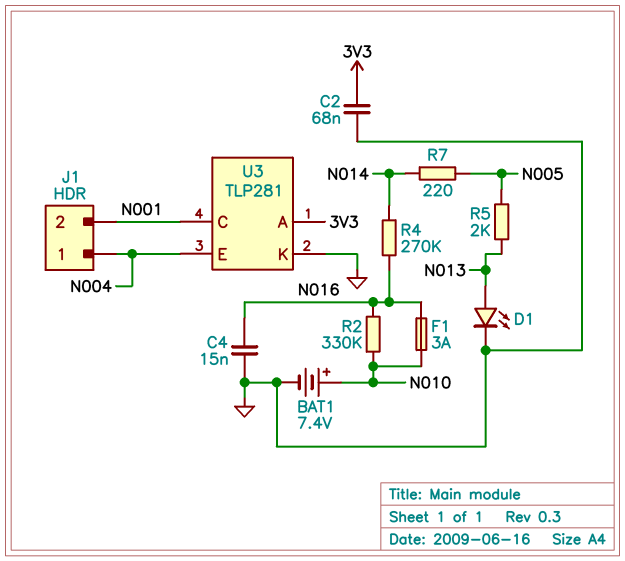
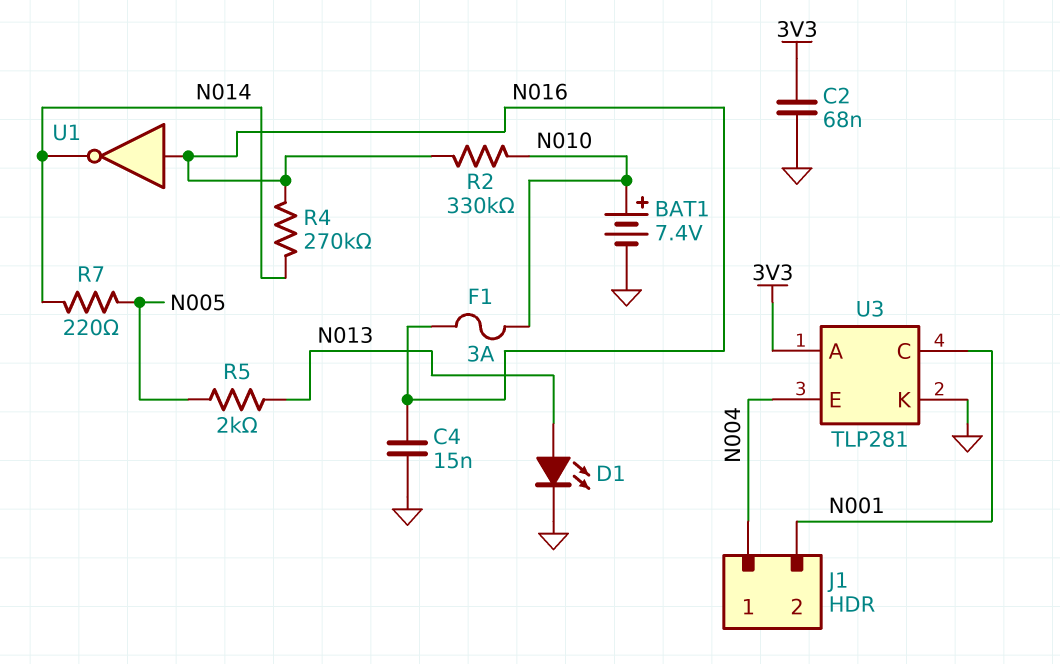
U1: none -> NOT (in N016, out N014)

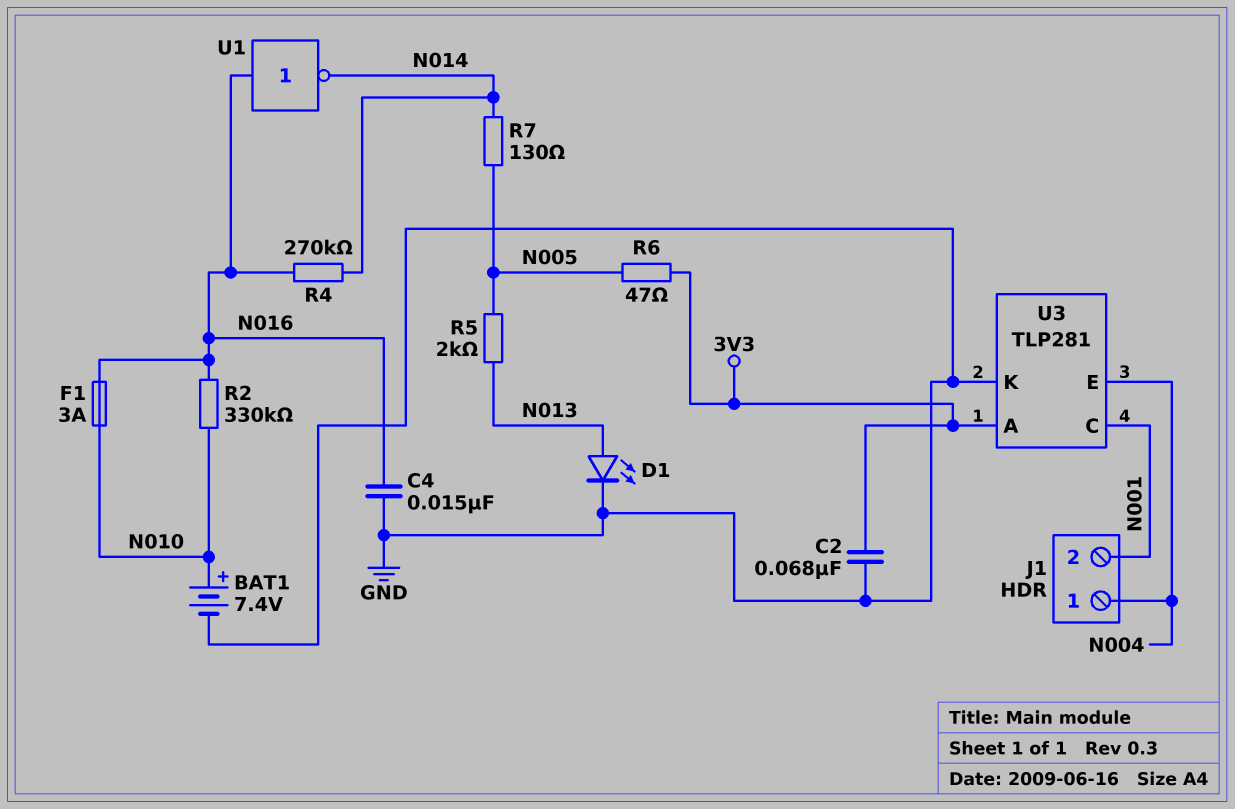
R6: none -> 47 (3V3, N005)
R7: 220 (N005, N014) -> 130 (N005, N014)

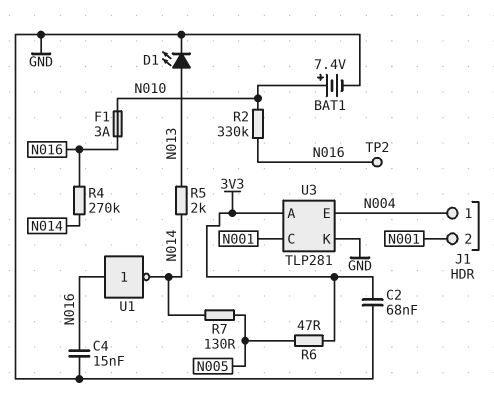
R5: 2k (N005, N013) -> 2k (N013, N014)
TP2: none -> test point (N016)

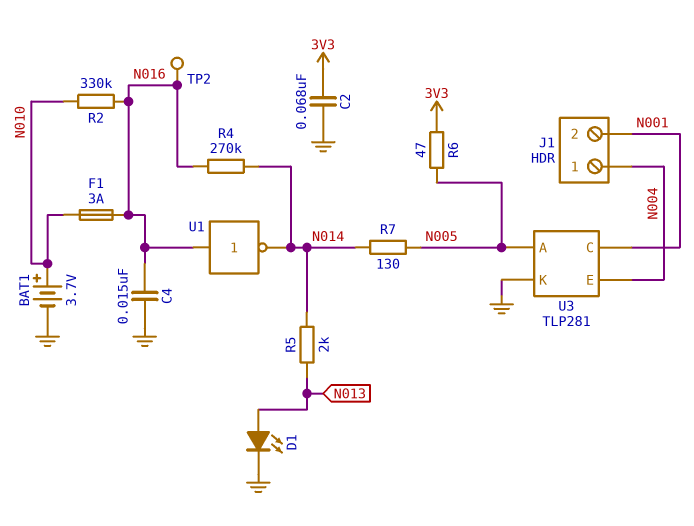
BAT1: 7.4V (plus N010, minus GND) -> 3.7V (plus N010, minus GND)
U3 pin A: 3V3 -> N005

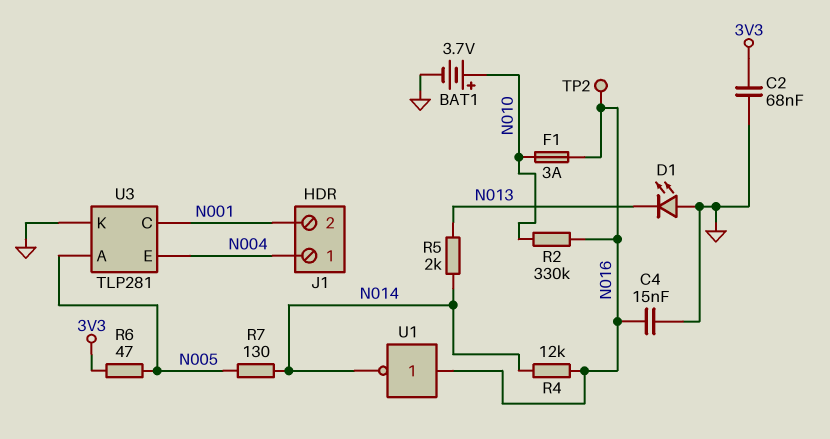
D1: LED (A N013, K GND) -> LED (A GND, K N013)
R4: 270k (N014, N016) -> 12k (N014, N016)

